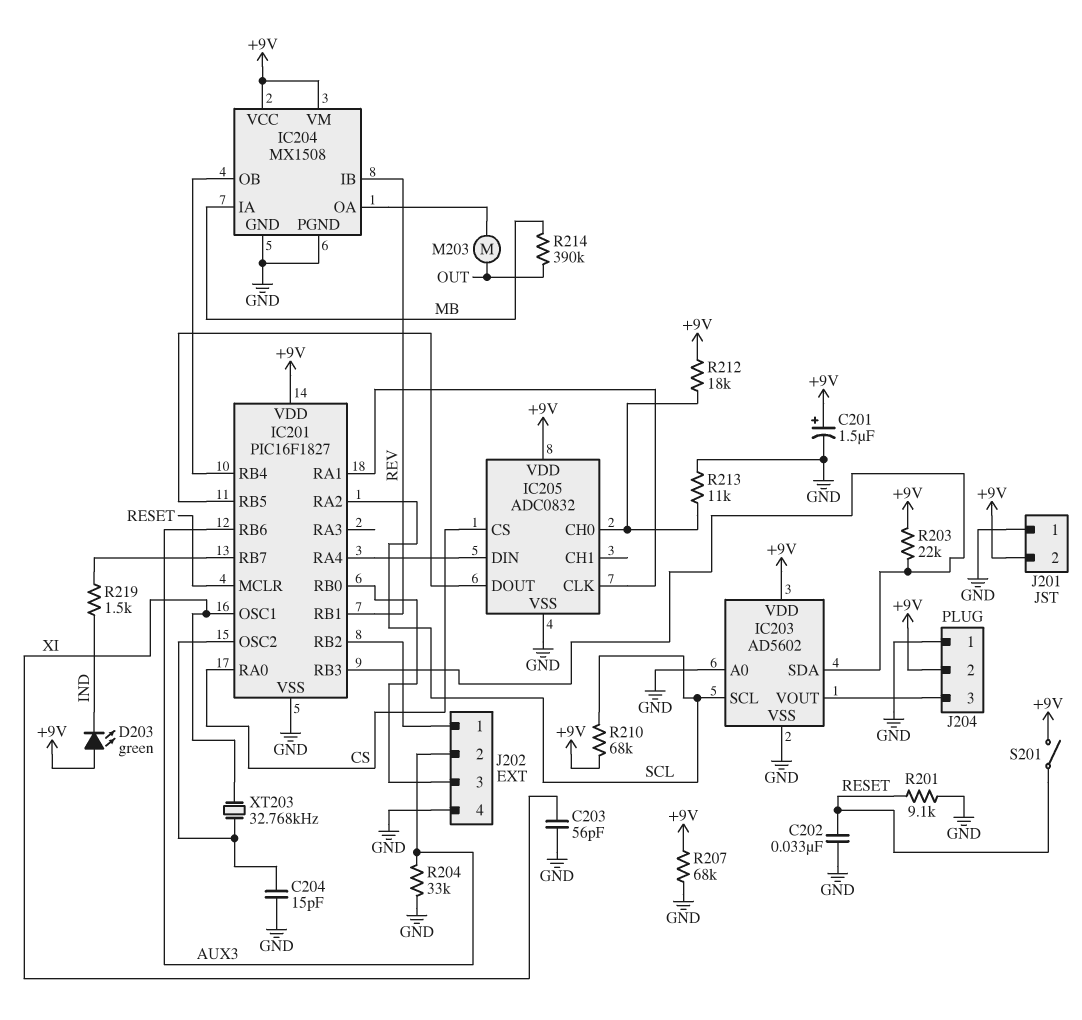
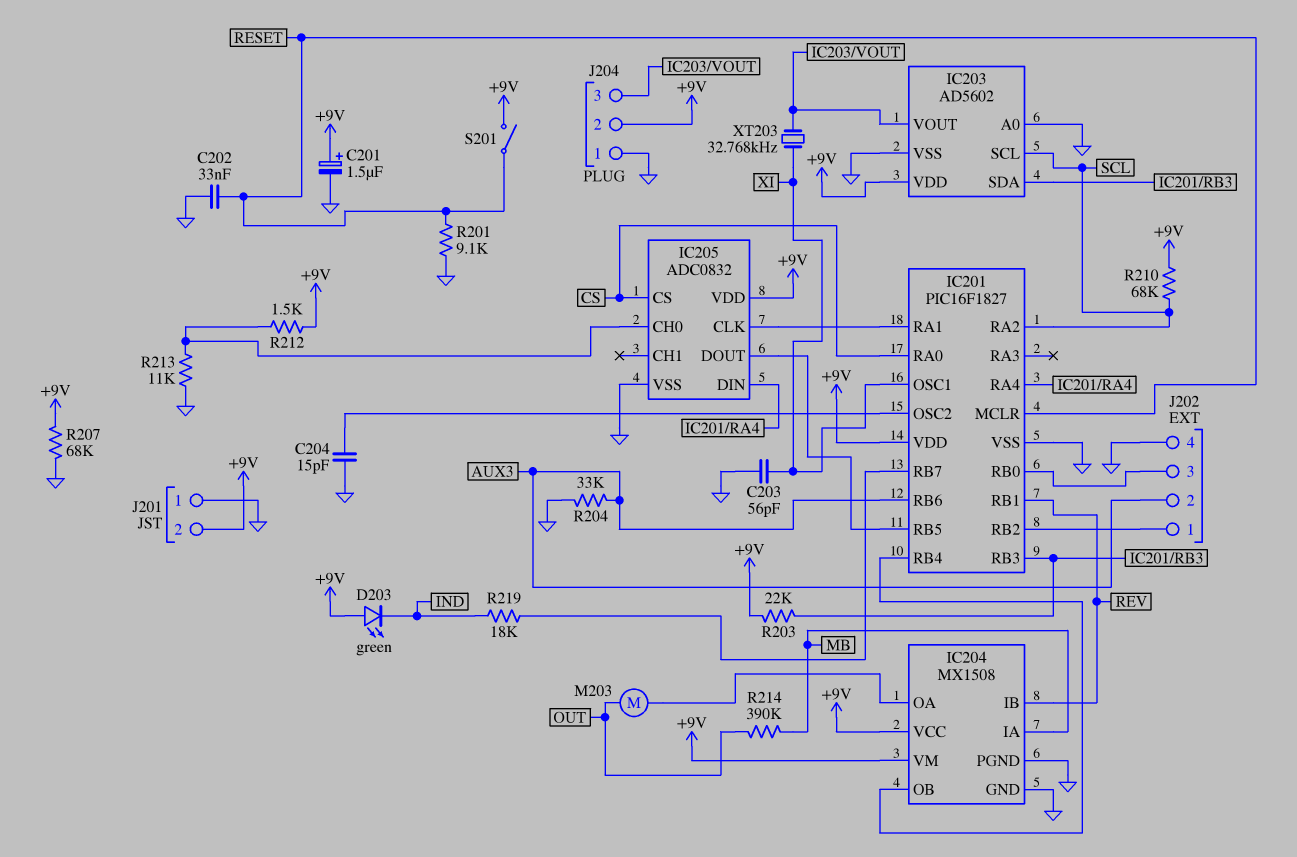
R212: 18k (+9V, IC205/CH0) -> 1.5k (+9V, IC205/CH0)
R219: 1.5k (IC201/RB7, IND) -> 18k (IC201/RB7, IND)
XT203: 32.768kHz (IC201/OSC2, XI) -> 32.768kHz (IC203/VOUT, XI)

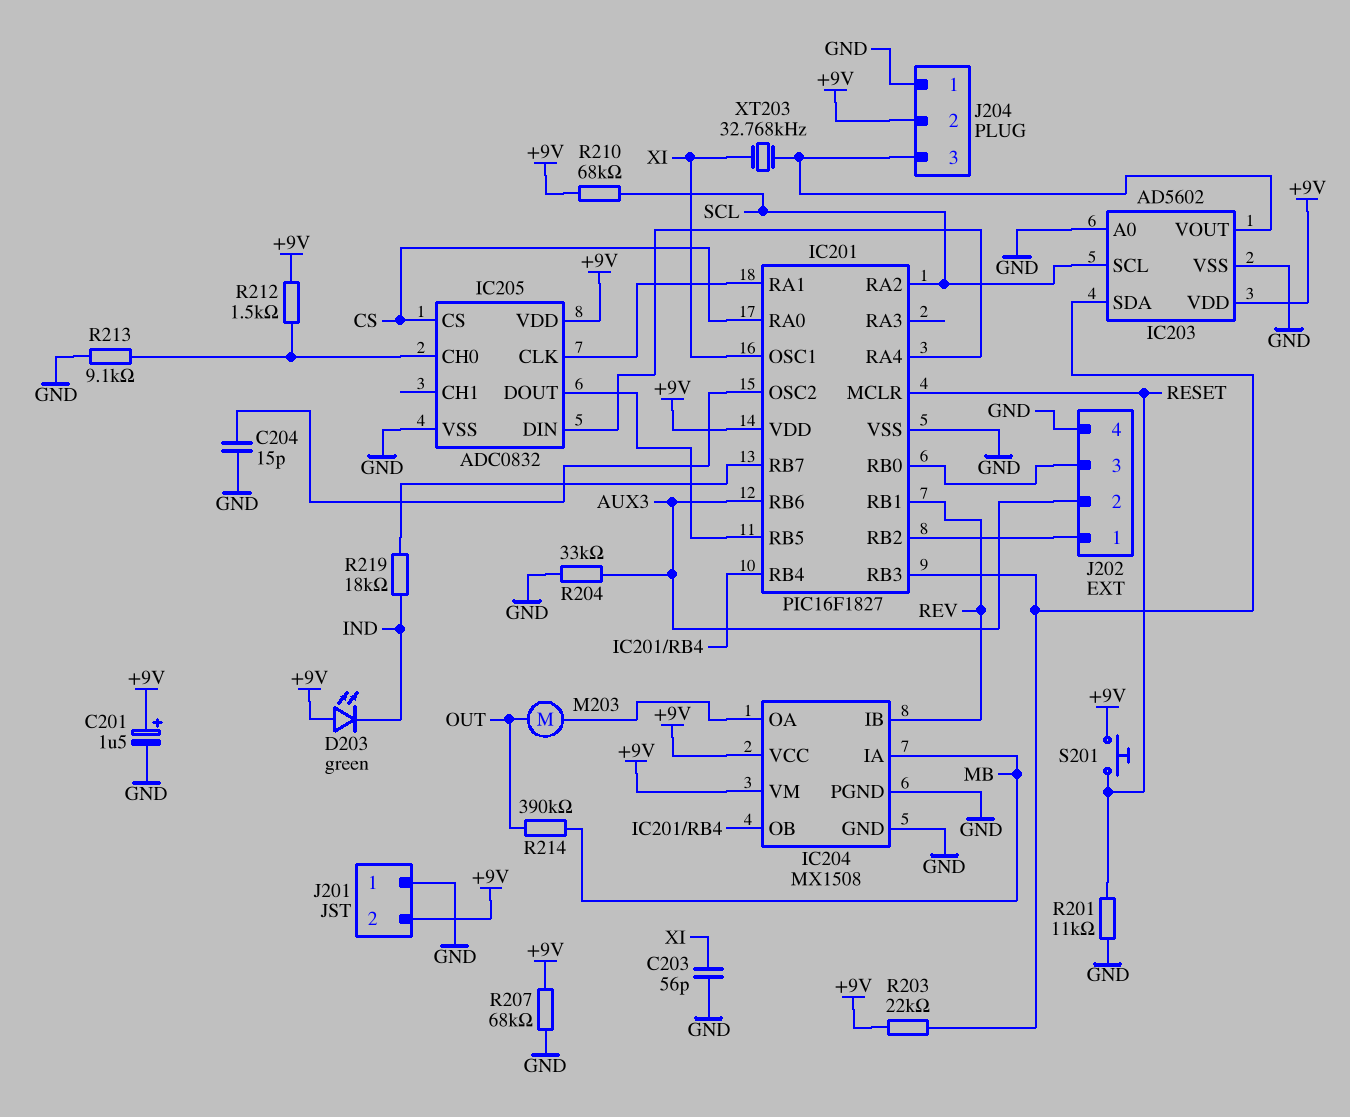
C202: 33nF (GND, RESET) -> none
R201: 9.1k (GND, RESET) -> 11k (GND, RESET)
R213: 11k (GND, IC205/CH0) -> 9.1k (GND, IC205/CH0)
S201: switch (+9V, RESET) -> button (+9V, RESET)

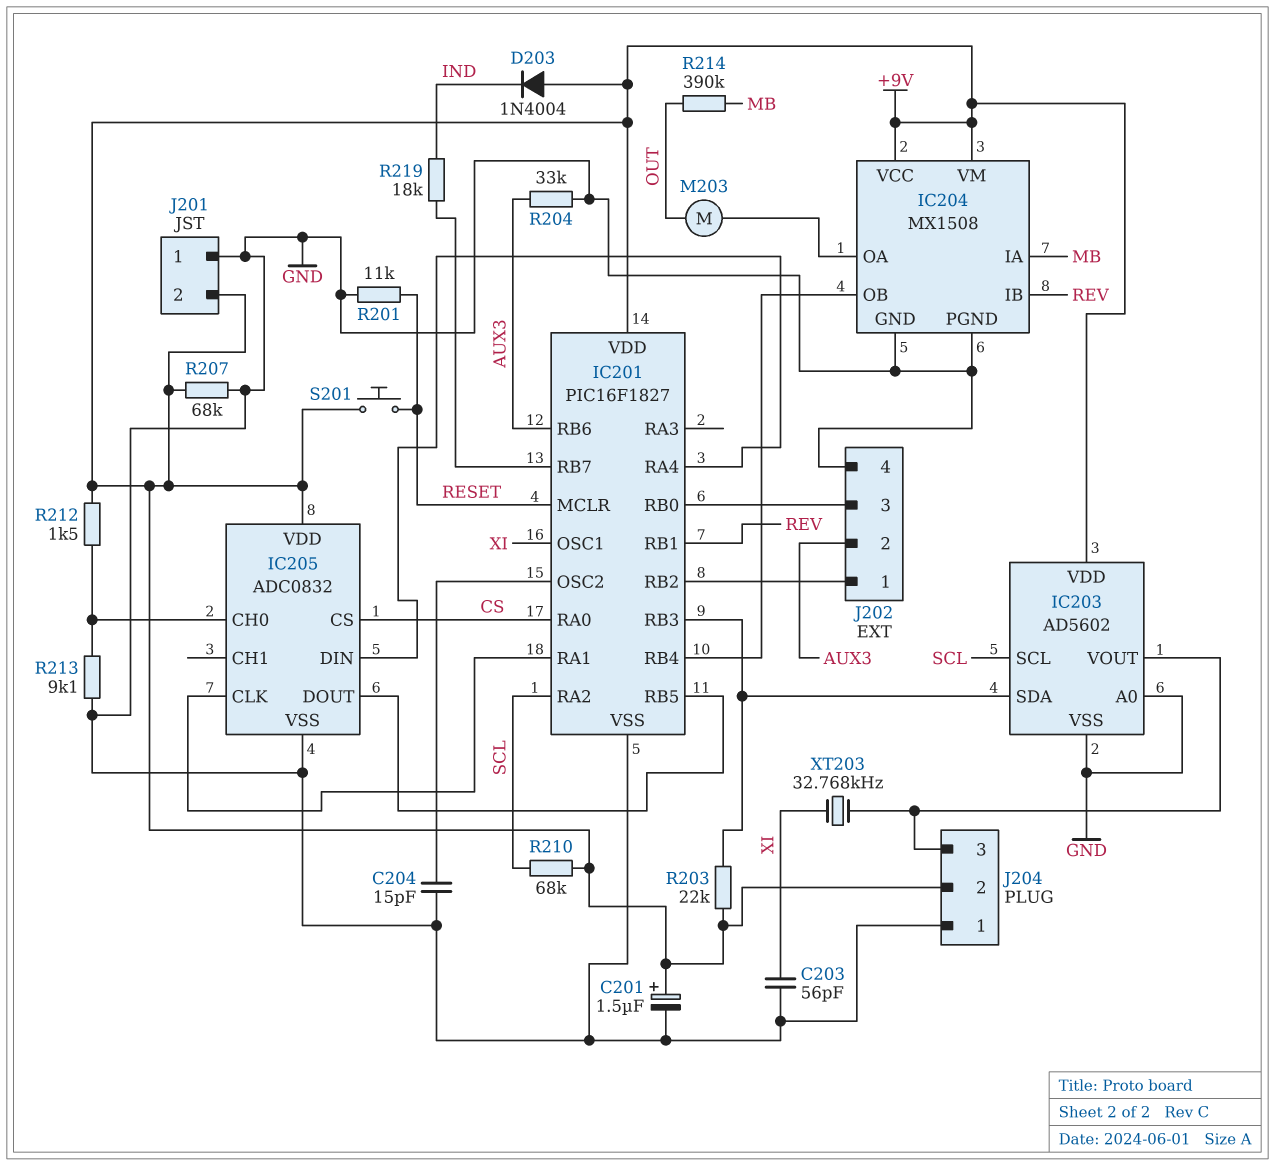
D203: LED green (A +9V, K IND) -> diode 1N4004 (A +9V, K IND)

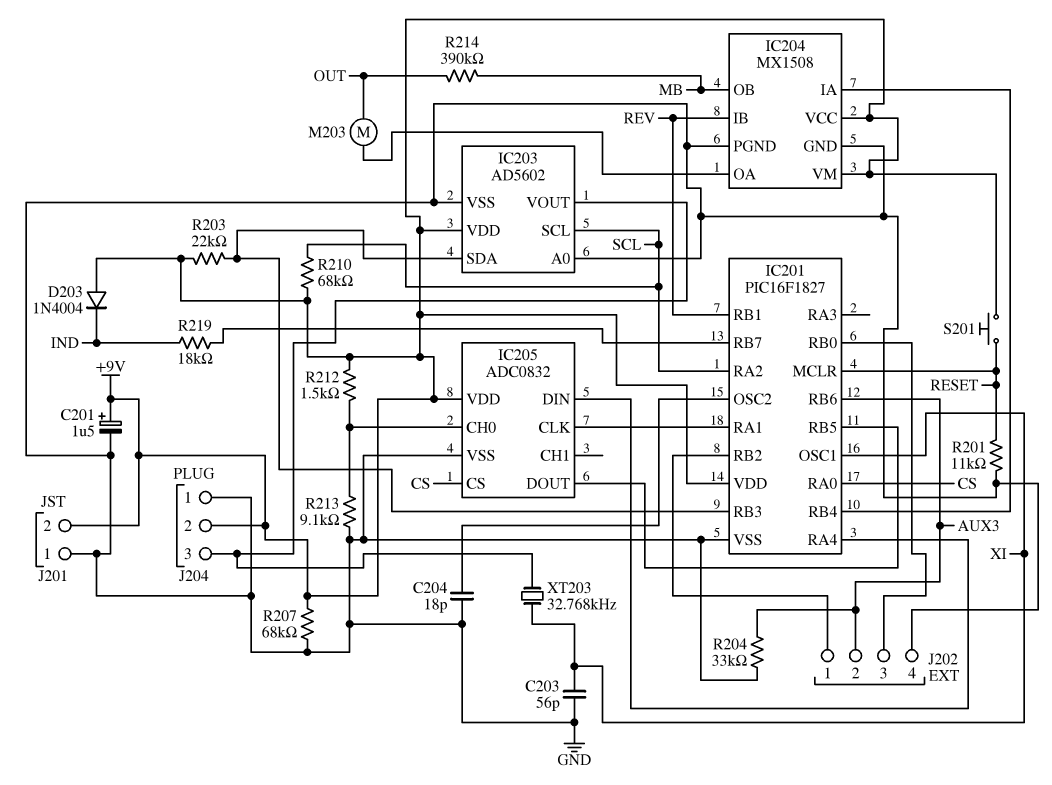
C204: 15pF (GND, IC201/OSC2) -> 18pF (GND, IC201/OSC2)
IC204 pin IA: MB -> IC201/RB4
IC204 pin OB: IC201/RB4 -> MB

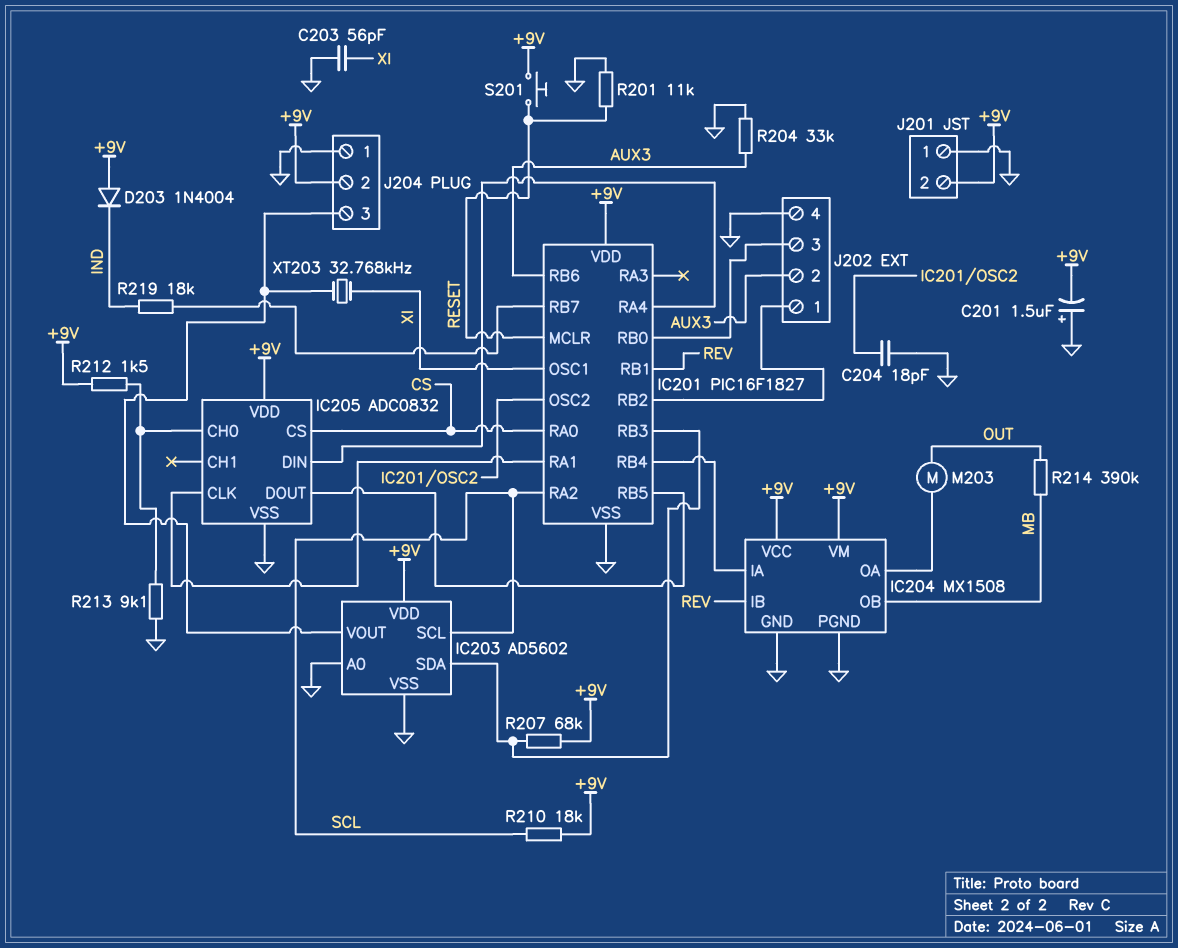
C201: 1.5uF (plus +9V, minus GND) -> 1.5uF (plus GND, minus +9V)
R203: 22k (+9V, IC201/RB3) -> none
R207: 68k (+9V, GND) -> 68k (+9V, IC201/RB3)
R210: 68k (+9V, SCL) -> 18k (+9V, SCL)

